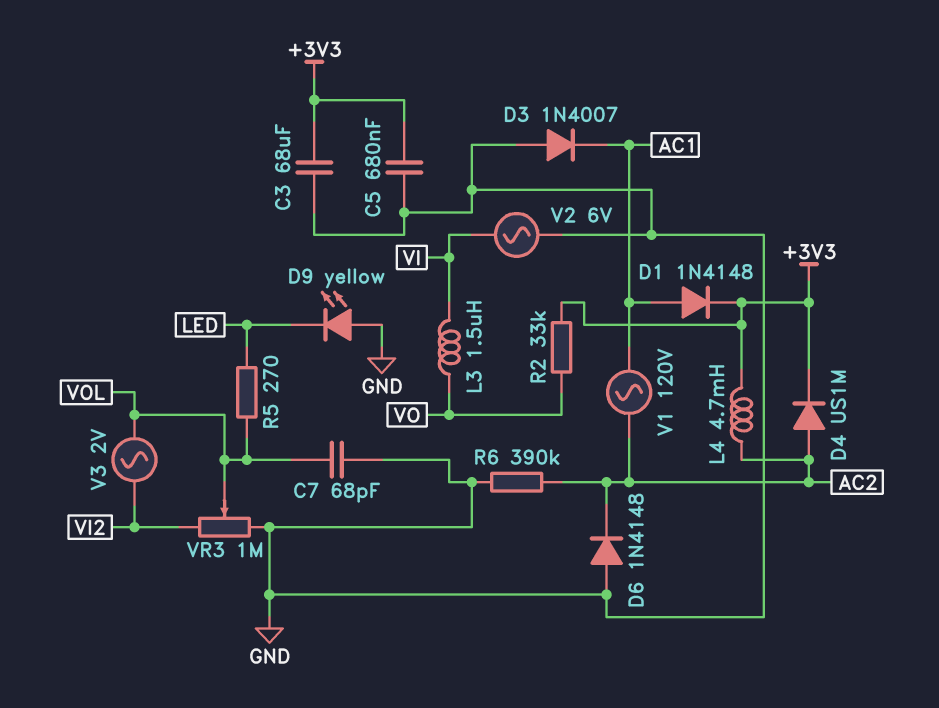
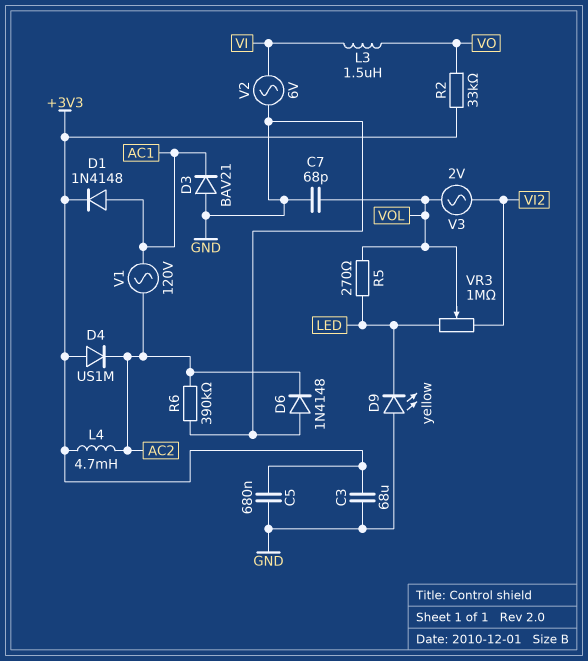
D3: diode 1N4007 (A GND, K AC1) -> diode BAV21 (A GND, K AC1)
D4: diode US1M (A AC2, K +3V3) -> diode US1M (A +3V3, K AC2)
VR3: 1M (GND, VI2, wiper VOL) -> 1M (LED, VI2, wiper VOL)

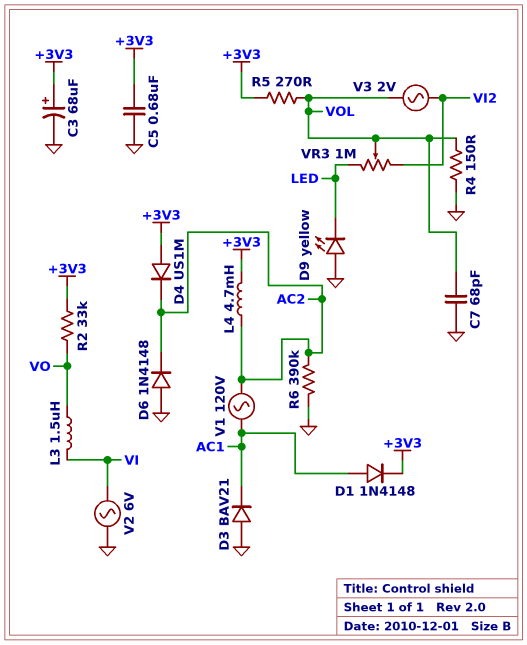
C3: 68uF (+3V3, GND) -> 68uF (plus +3V3, minus GND)
R4: none -> 150 (GND, VOL)
R5: 270 (LED, VOL) -> 270 (+3V3, VOL)

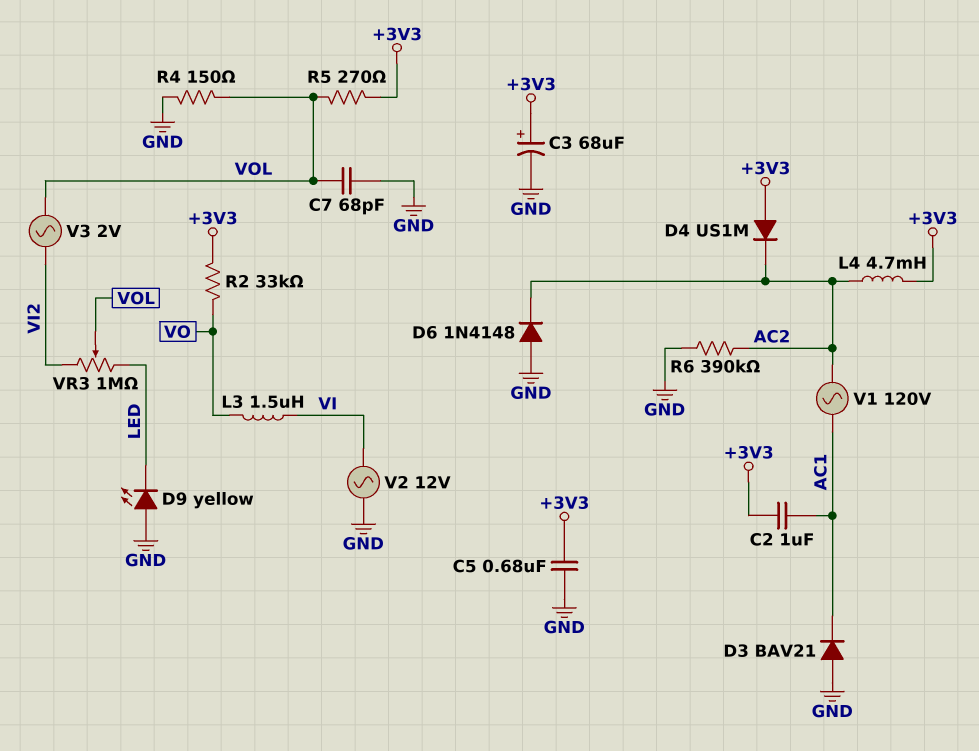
C2: none -> 1uF (+3V3, AC1)
D1: diode 1N4148 (A AC1, K +3V3) -> none
V2: AC 6V (GND, VI) -> AC 12V (GND, VI)

